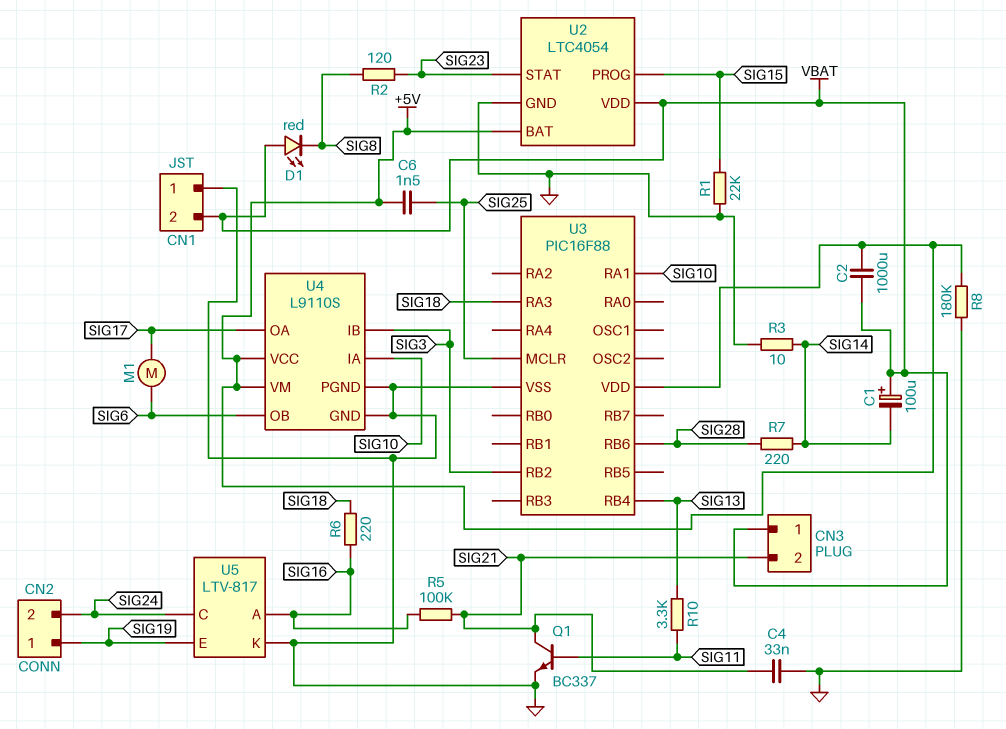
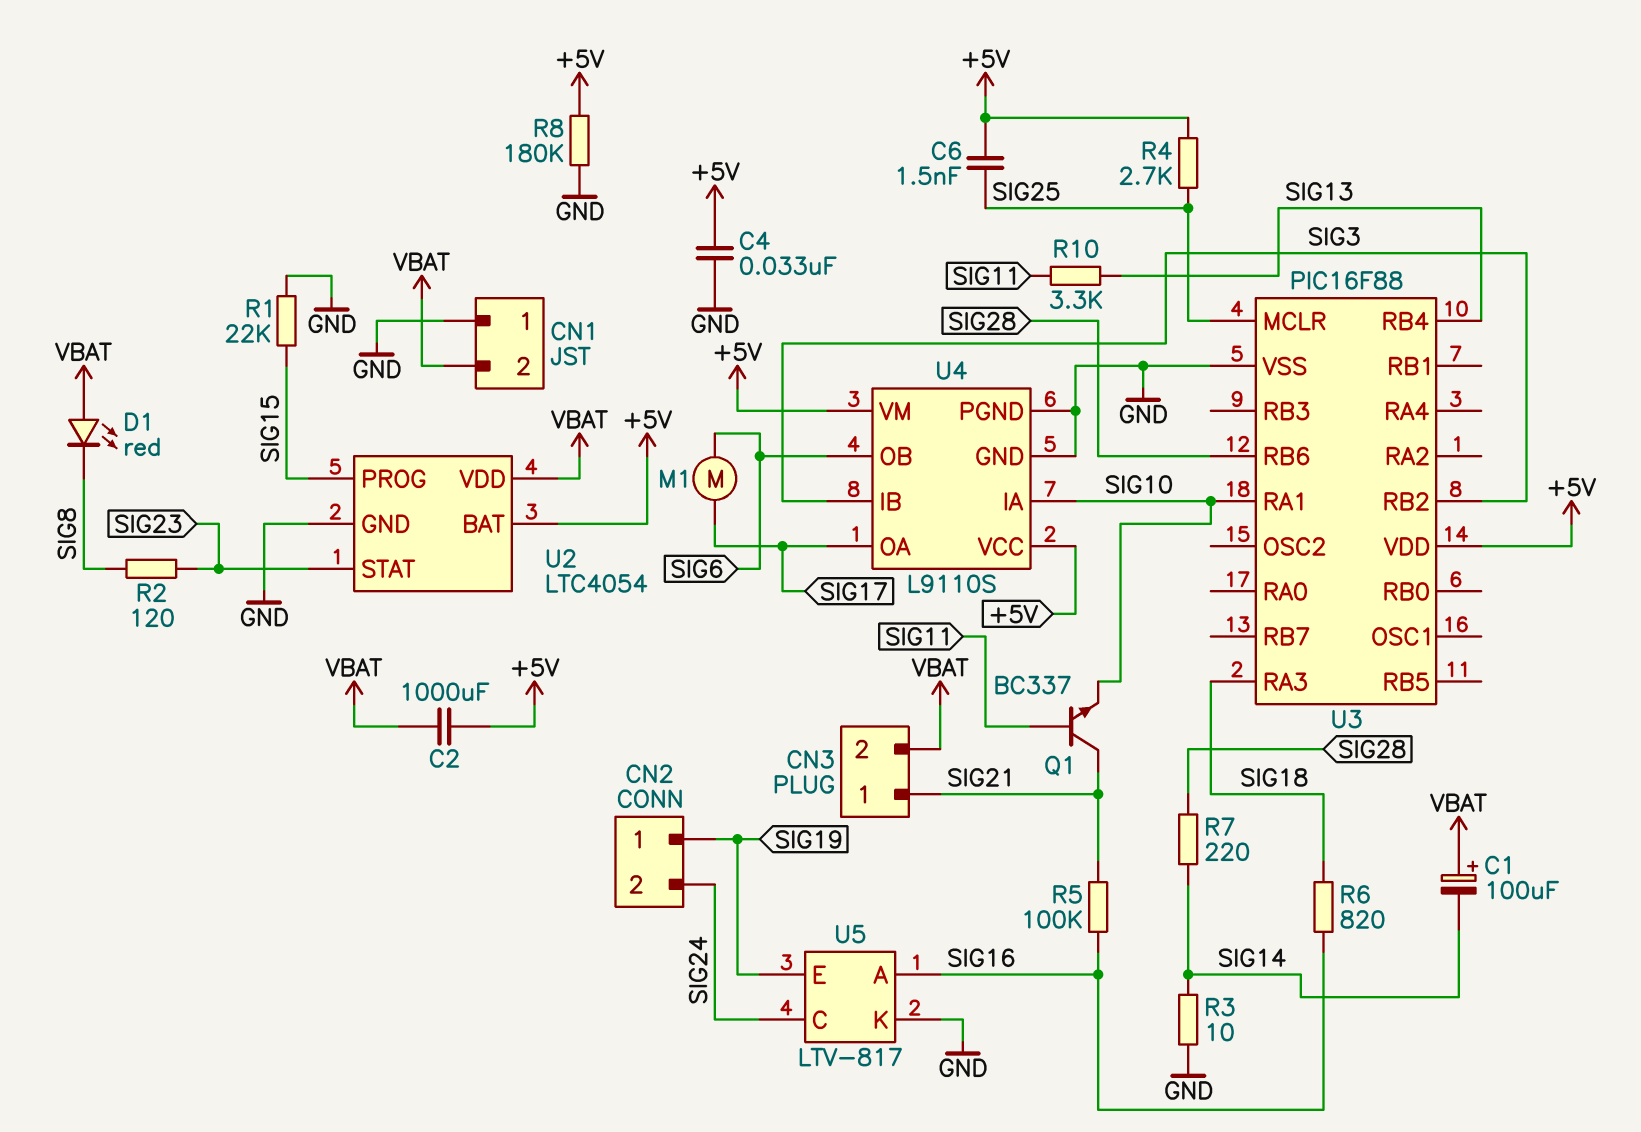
C4: 33nF (GND, SIG21) -> 33nF (+5V, GND)
CN3 pin 1: VBAT -> SIG21
CN3 pin 2: SIG21 -> VBAT
Q1: NPN BC337 (B SIG11, C SIG21, E GND) -> NPN BC337 (B SIG11, C SIG21, E SIG10)
R4: none -> 2.7k (+5V, SIG25)
R6: 220 (SIG16, SIG18) -> 820 (SIG16, SIG18)

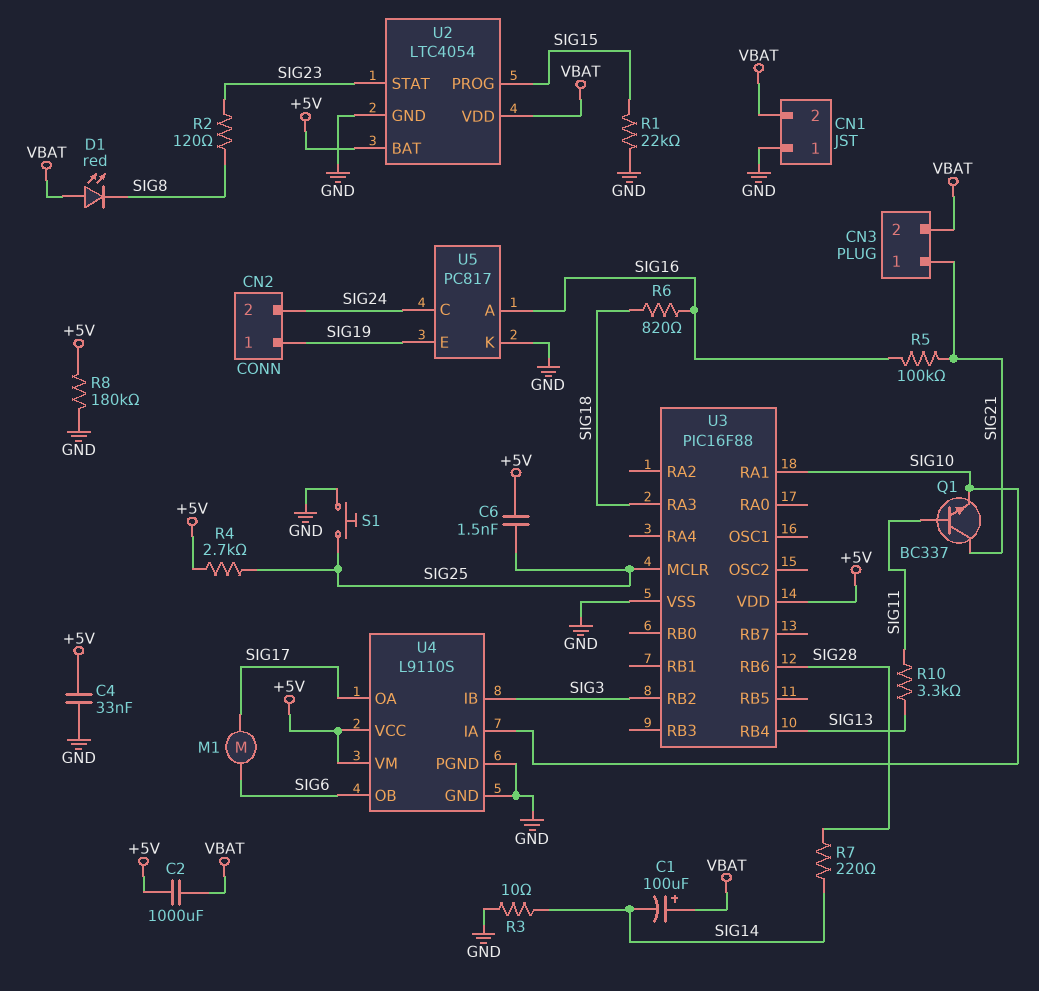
S1: none -> button (GND, SIG25)
U5: LTV-817 -> PC817

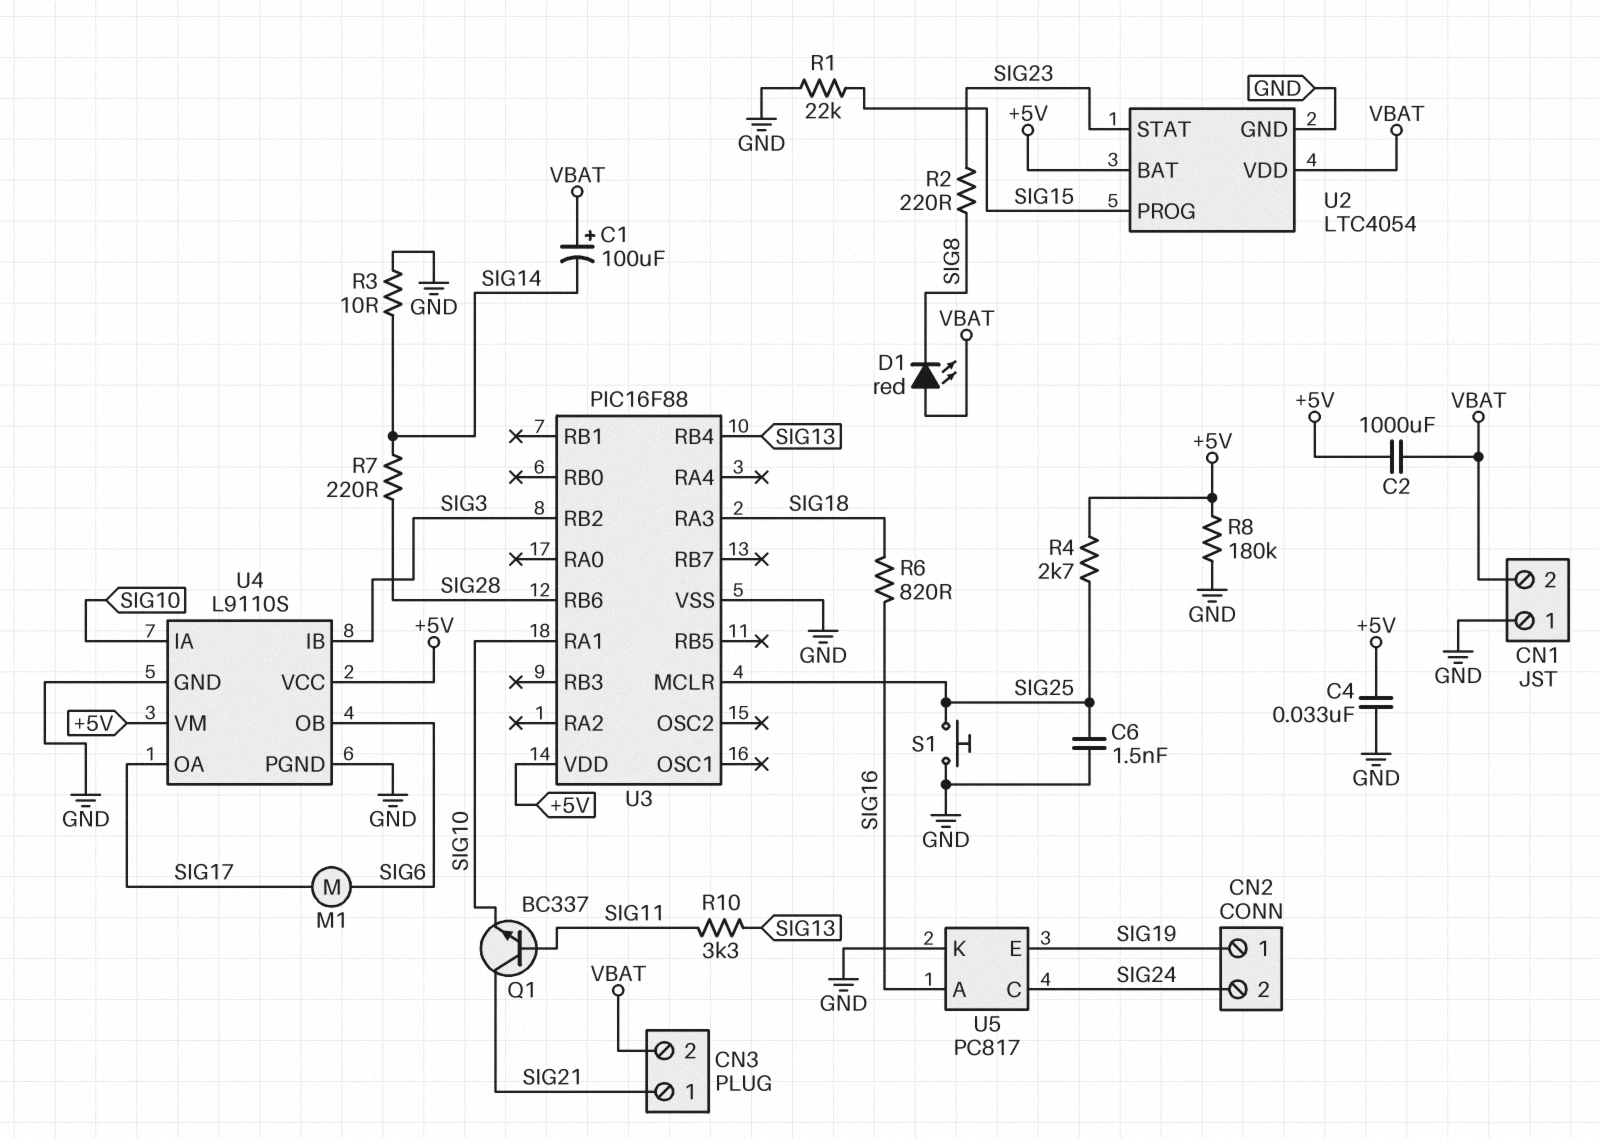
C6: 1.5nF (+5V, SIG25) -> 1.5nF (GND, SIG25)
R2: 120 (SIG8, SIG23) -> 220 (SIG8, SIG23)
R5: 100k (SIG16, SIG21) -> none

